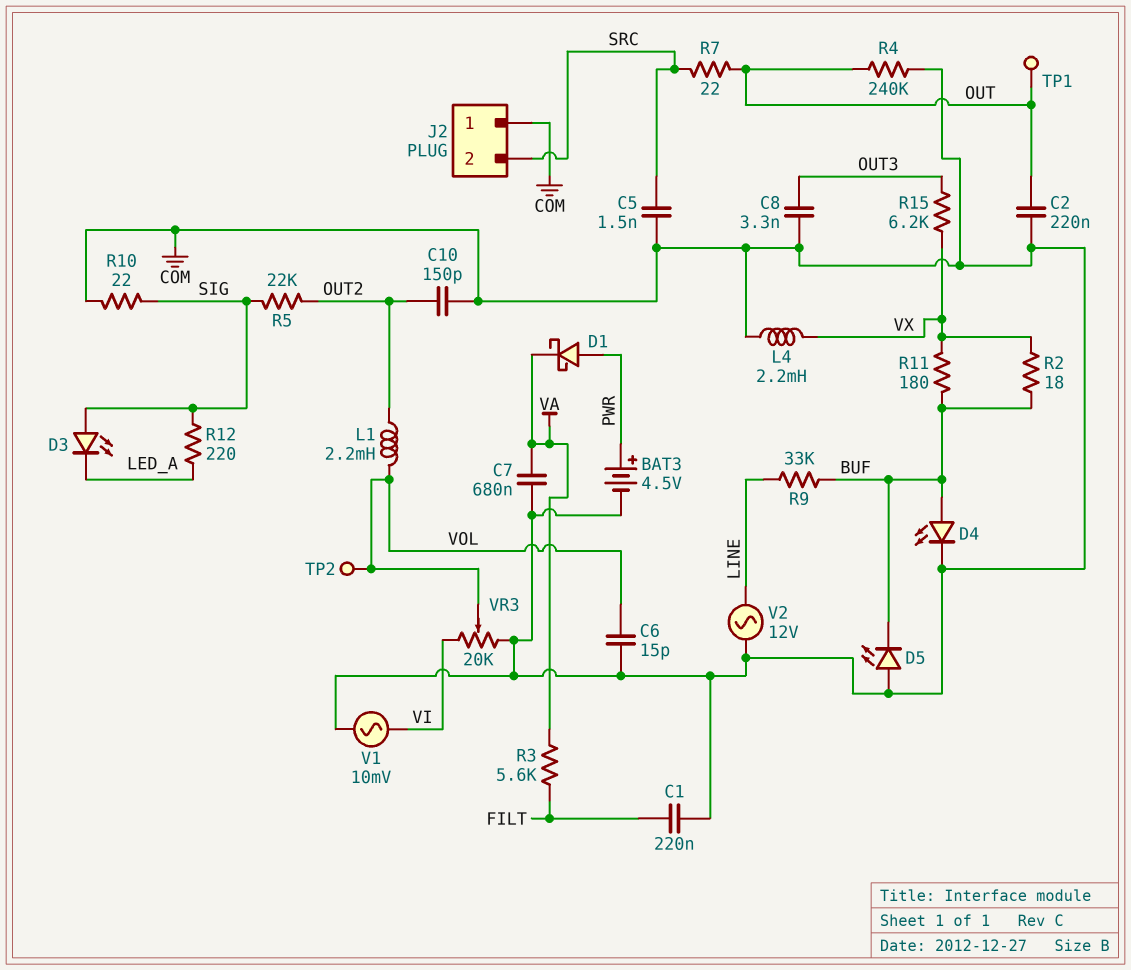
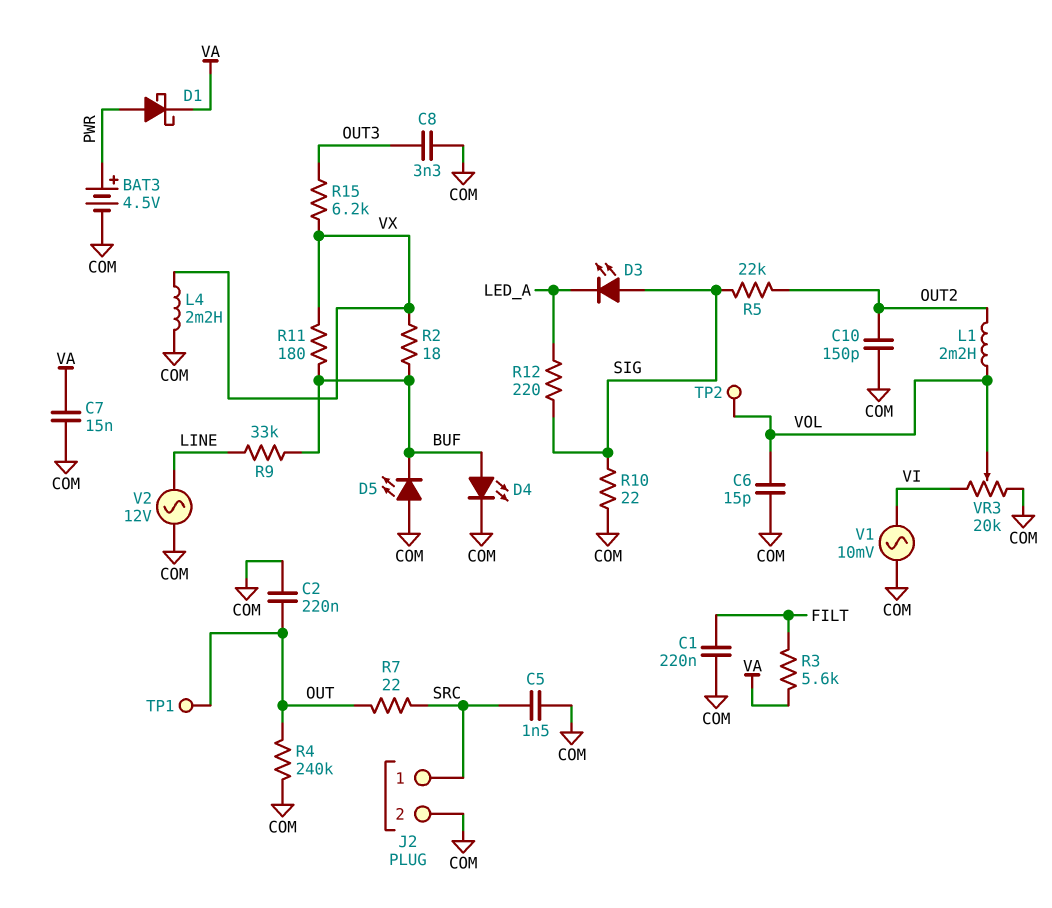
C7: 680nF (COM, VA) -> 15nF (COM, VA)
J2 pin 1: COM -> SRC
J2 pin 2: SRC -> COM

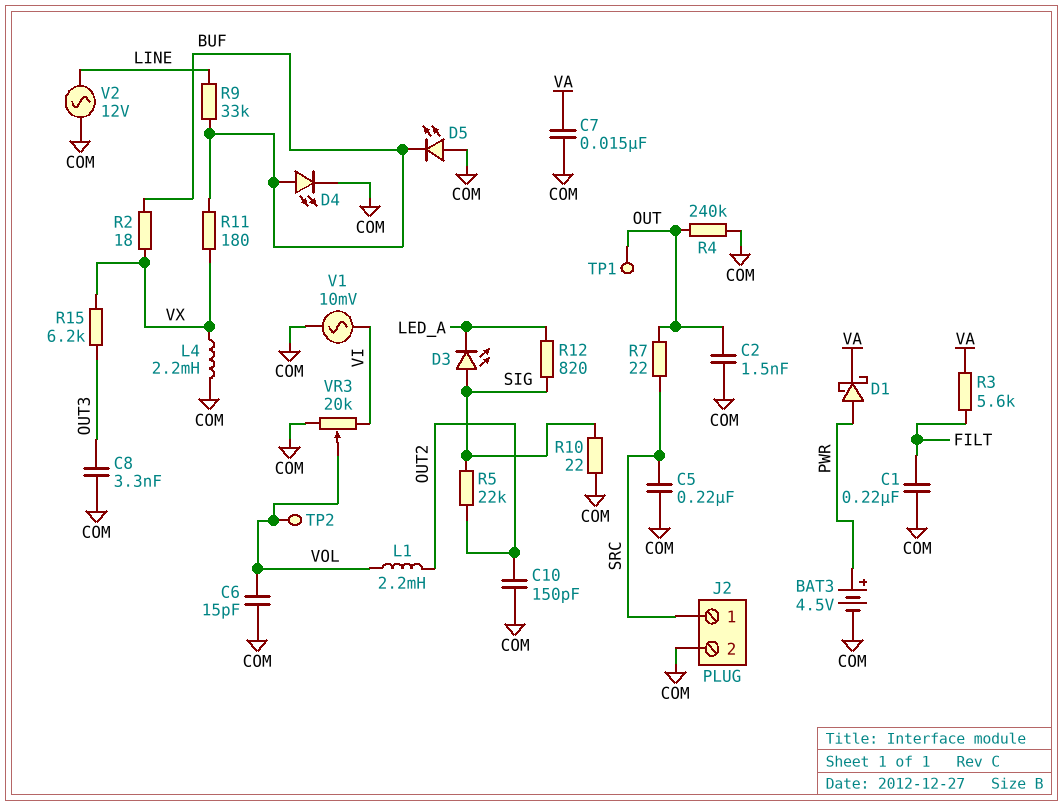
C2: 220nF (COM, OUT) -> 1.5nF (COM, OUT)
C5: 1.5nF (COM, SRC) -> 220nF (COM, SRC)
R12: 220 (LED_A, SIG) -> 820 (LED_A, SIG)

